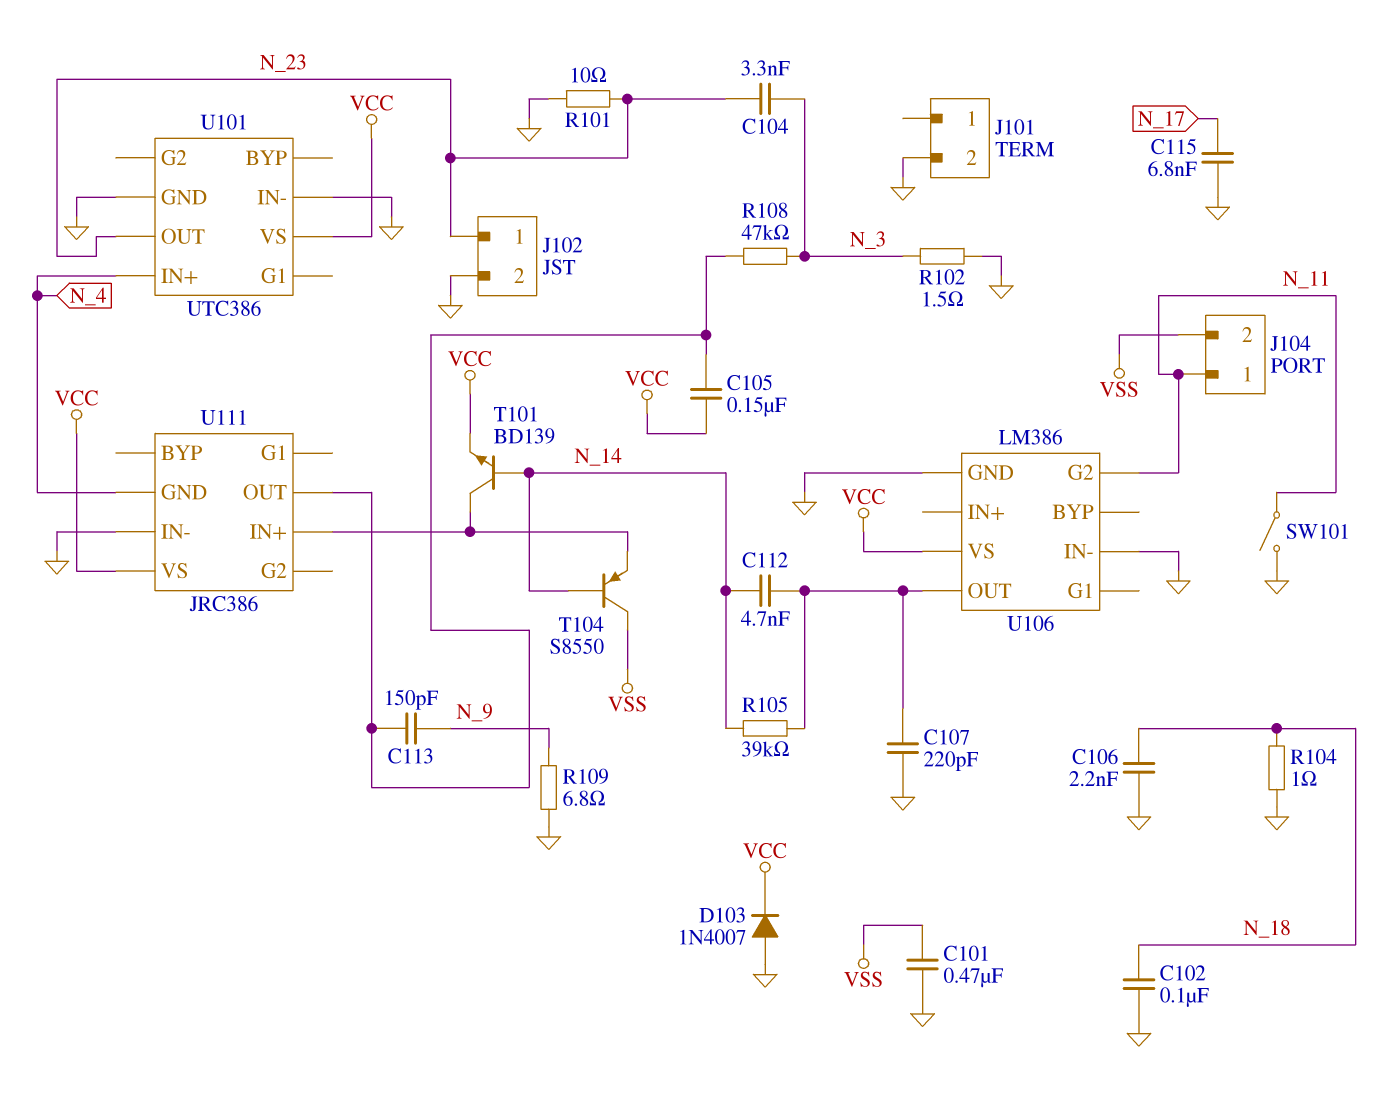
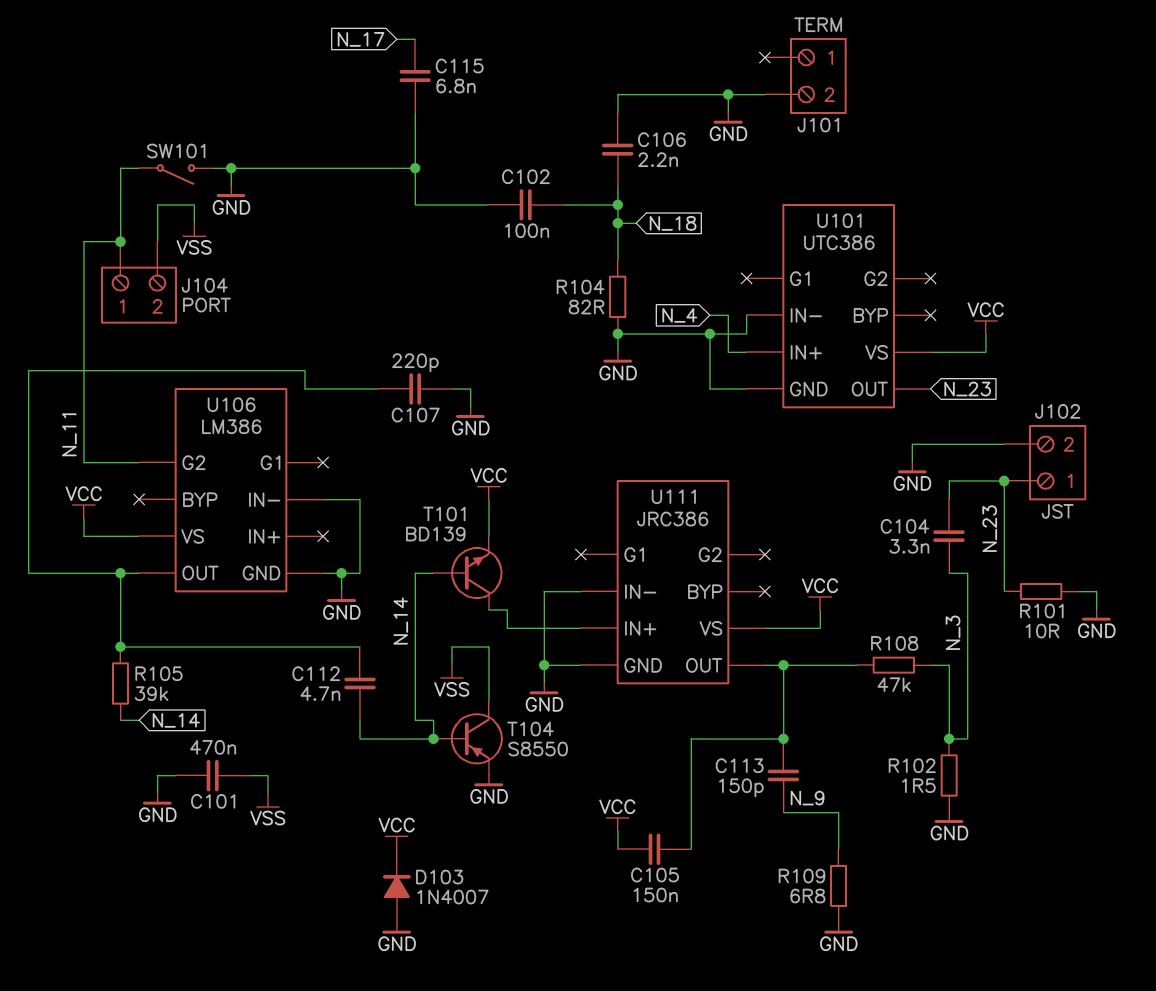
R104: 1 (GND, N_18) -> 82 (GND, N_18)
T104: PNP S8550 (B N_14, C VSS, E U111/IN+) -> PNP S8550 (B N_14, C VSS, E GND)
U111 pin GND: N_4 -> GND

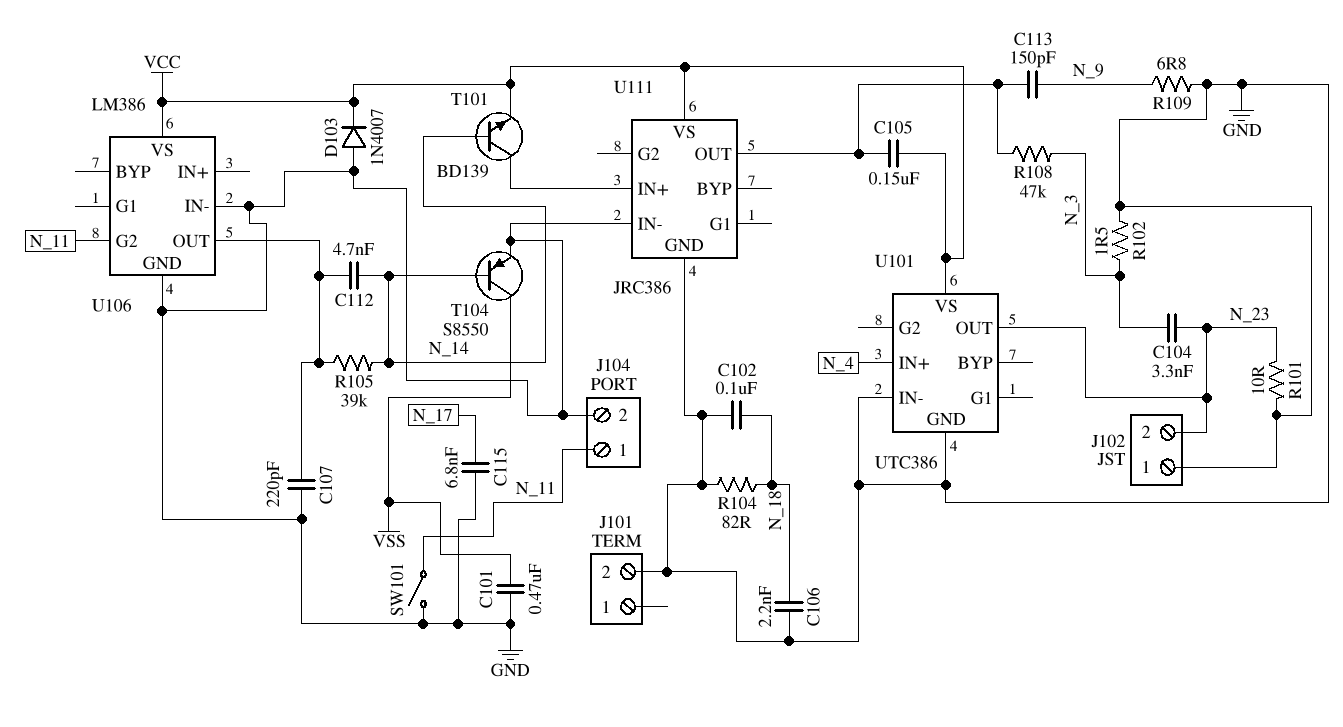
J102 pin 1: N_23 -> GND
J102 pin 2: GND -> N_23
J104 pin 2: VSS -> GND

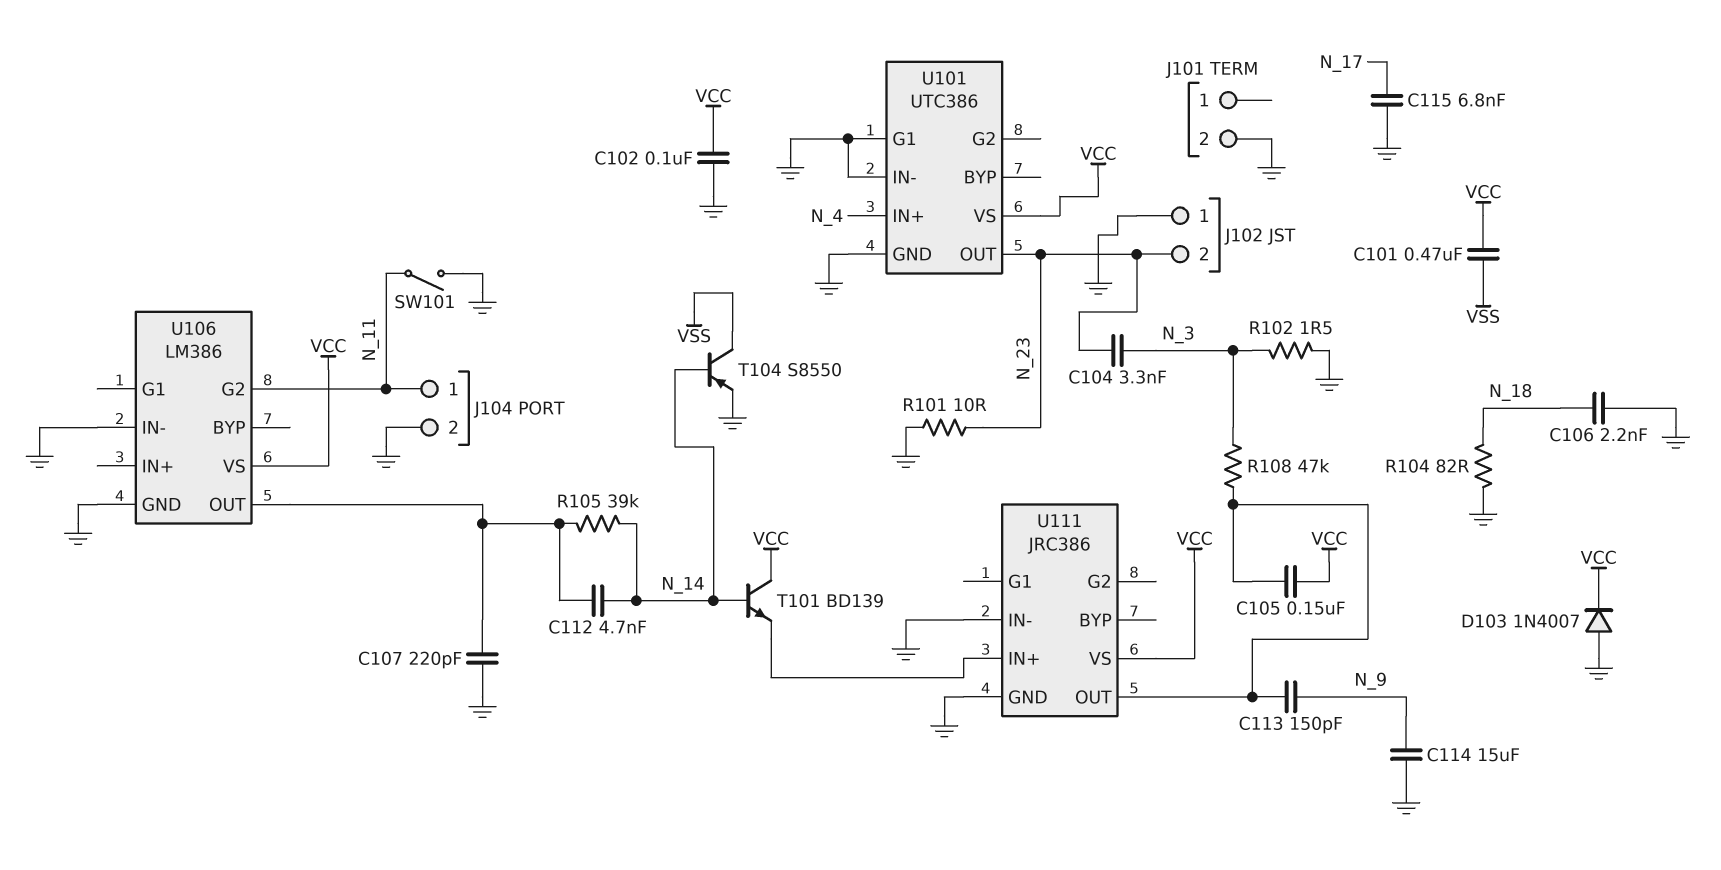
C101: 470nF (GND, VSS) -> 470nF (VCC, VSS)
C102: 100nF (GND, N_18) -> 100nF (GND, VCC)
C114: none -> 15uF (GND, N_9)
R109: 6.8 (GND, N_9) -> none
T101: NPN BD139 (B N_14, C U111/IN+, E VCC) -> NPN BD139 (B N_14, C VCC, E U111/IN+)
U101 pin G1: none -> GND

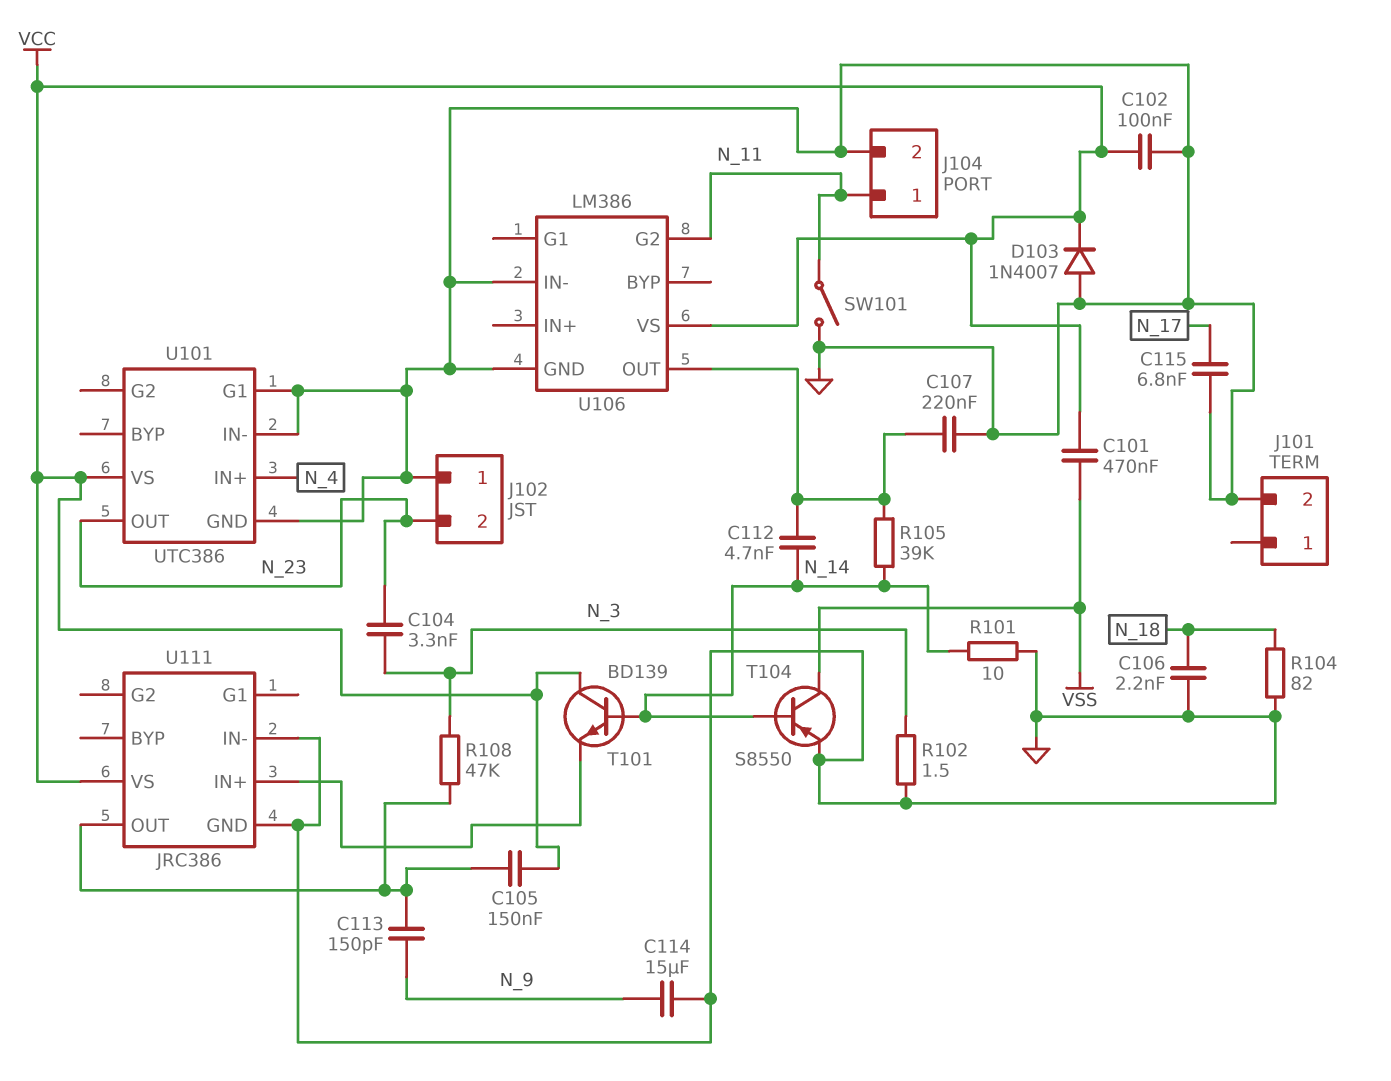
C107: 220pF (GND, U106/OUT) -> 220nF (GND, U106/OUT)
R101: 10 (GND, N_23) -> 10 (GND, N_14)

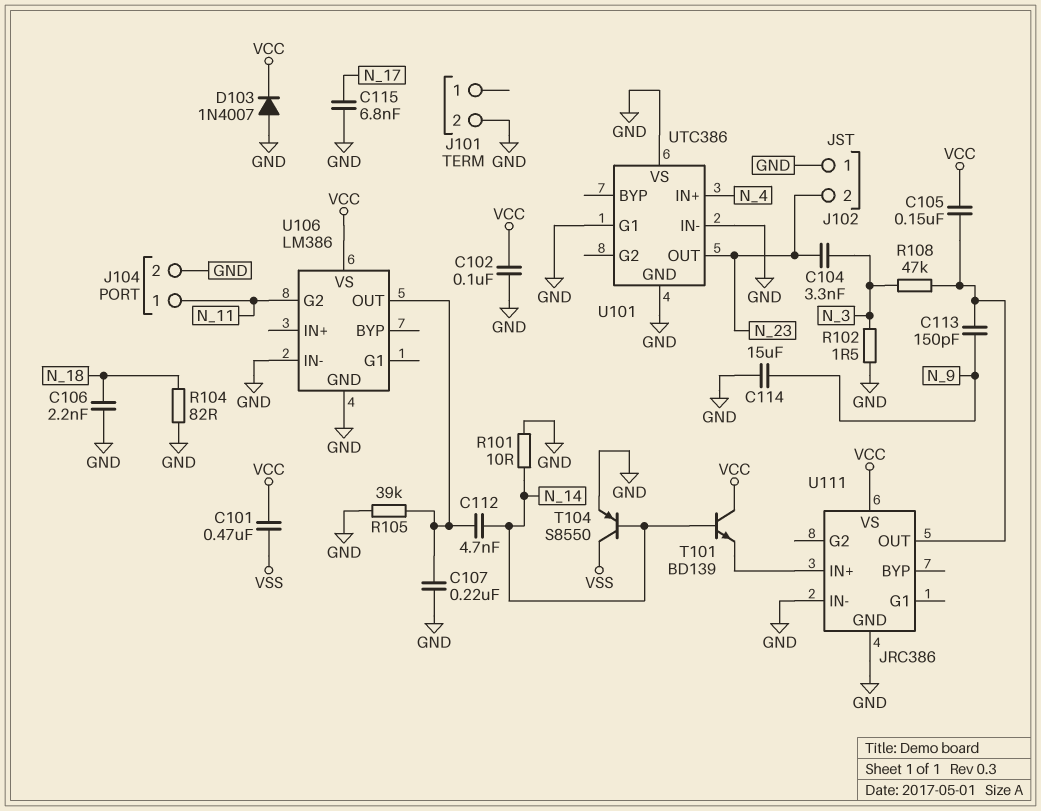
R105: 39k (N_14, U106/OUT) -> 39k (GND, U106/OUT)
SW101: switch (GND, N_11) -> none
U101 pin VS: VCC -> GND

